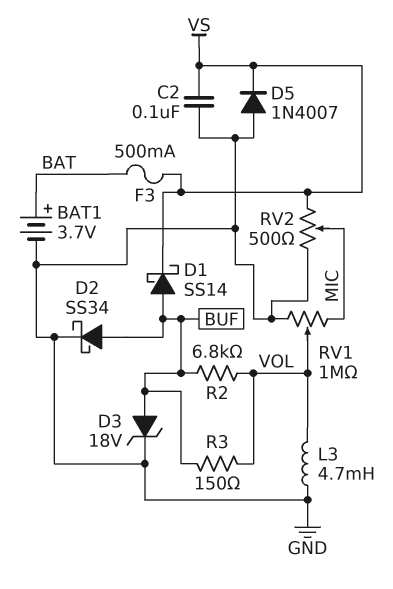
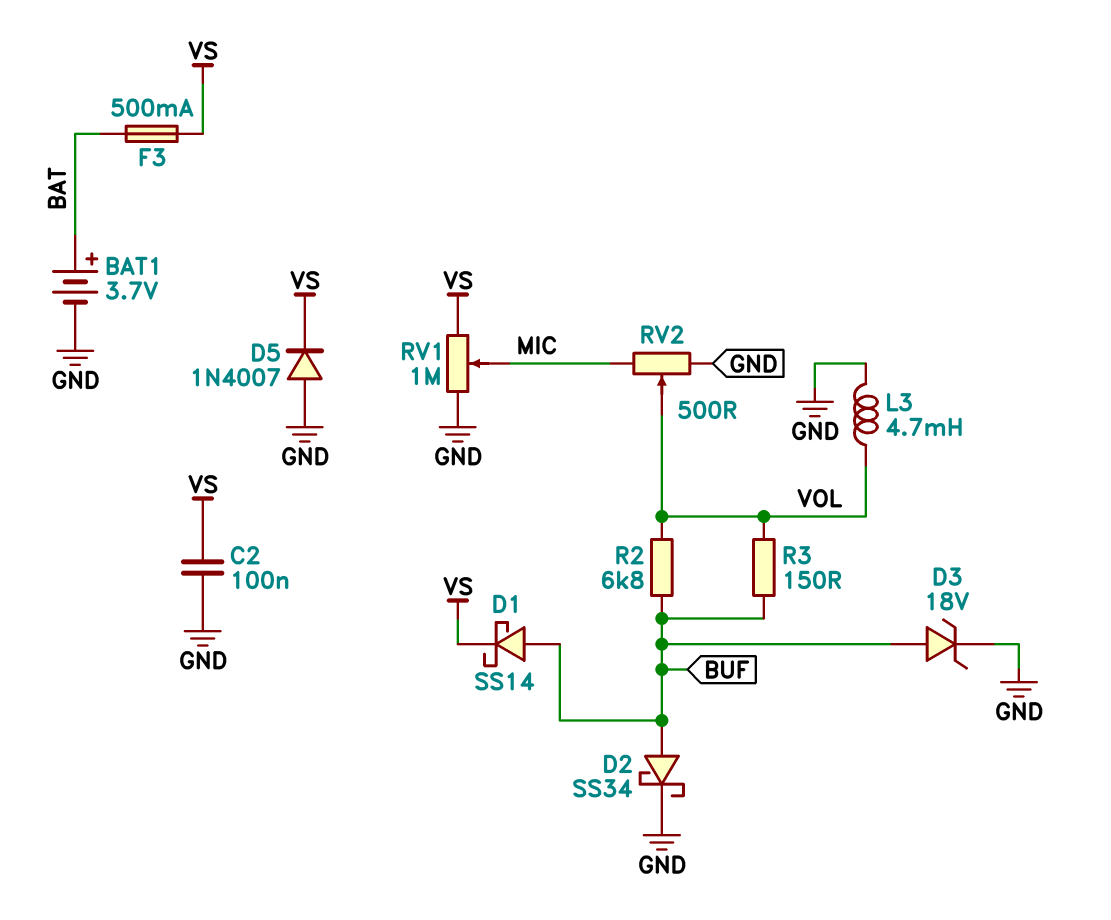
RV1: 1M (GND, MIC, wiper VOL) -> 1M (GND, VS, wiper MIC)
RV2: 500 (GND, VS, wiper MIC) -> 500 (GND, MIC, wiper VOL)

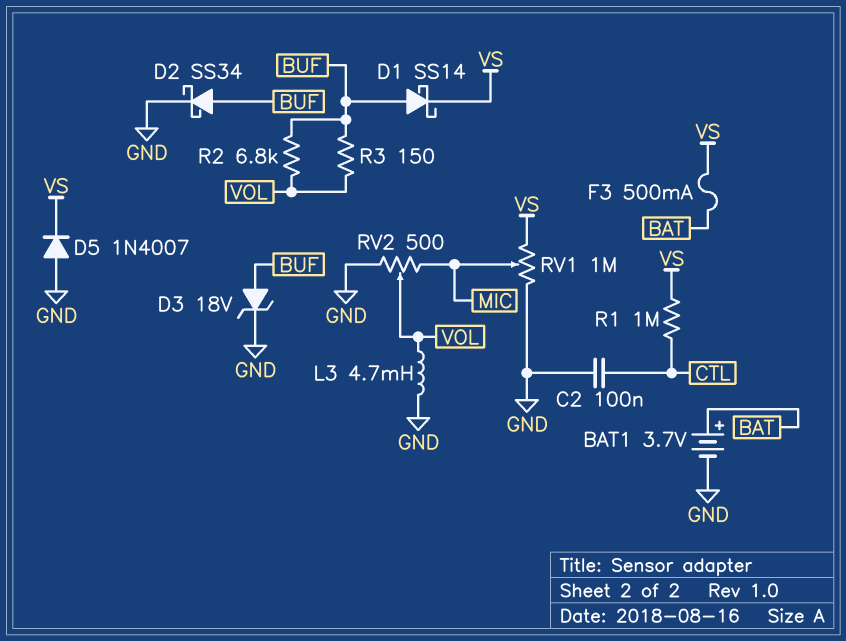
C2: 100nF (GND, VS) -> 100nF (CTL, GND)
R1: none -> 1M (CTL, VS)

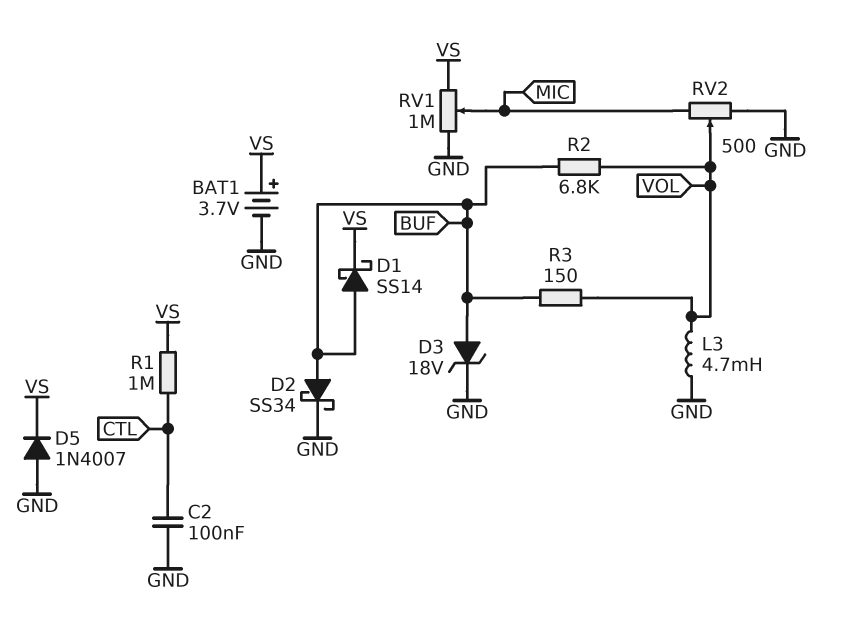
BAT1: 3.7V (plus BAT, minus GND) -> 3.7V (plus VS, minus GND)
F3: 500mA (BAT, VS) -> none

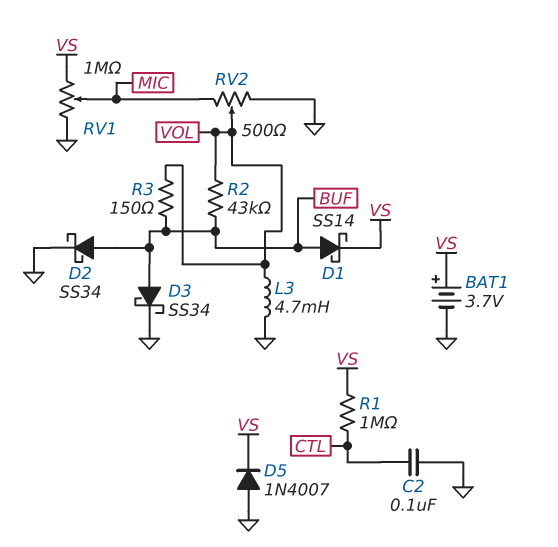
D3: zener 18V (A BUF, K GND) -> schottky SS34 (A BUF, K GND)
R2: 6.8k (BUF, VOL) -> 43k (BUF, VOL)

